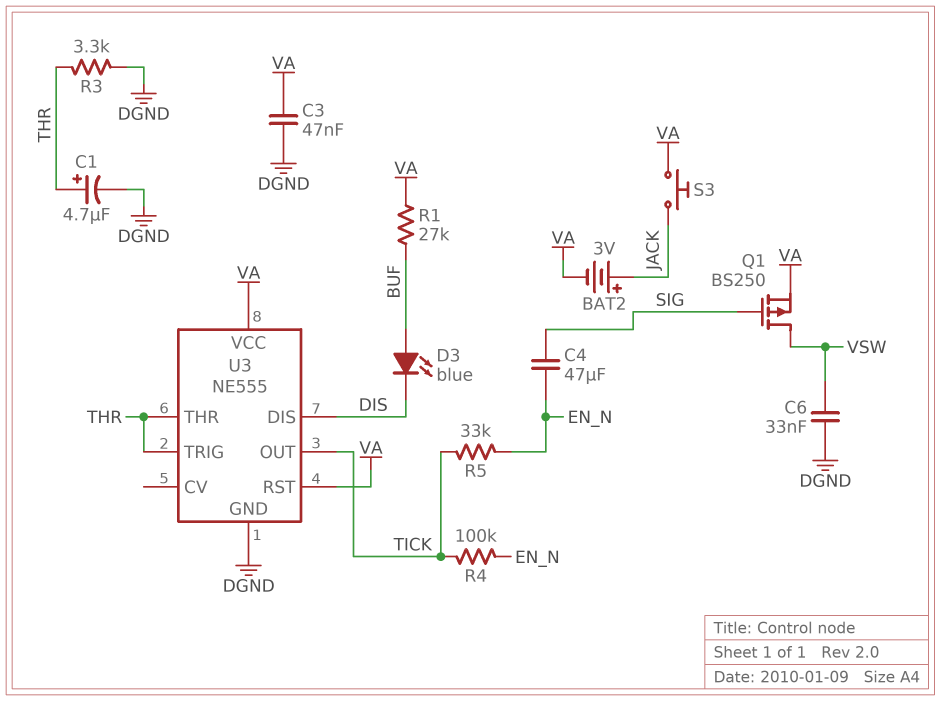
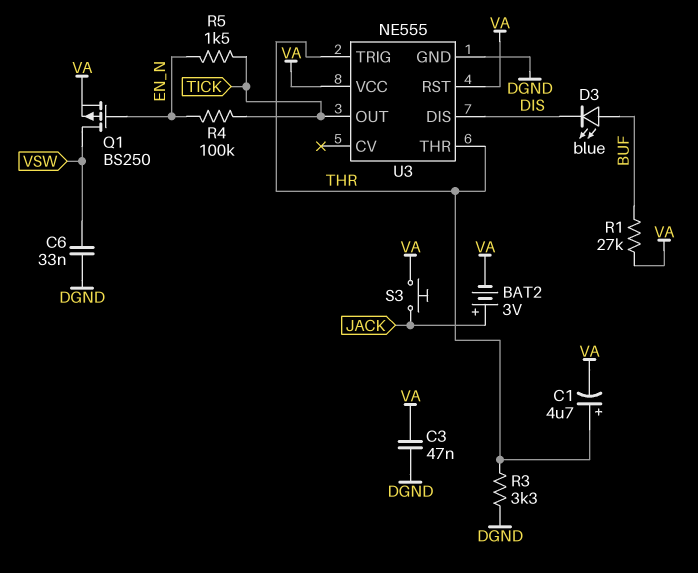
C1: 4.7uF (plus THR, minus DGND) -> 4.7uF (plus THR, minus VA)
C4: 47uF (EN_N, SIG) -> none
Q1: PMOS BS250 (G SIG, D VSW, S VA) -> PMOS BS250 (G EN_N, D VSW, S VA)
R5: 33k (EN_N, TICK) -> 1.5k (EN_N, TICK)

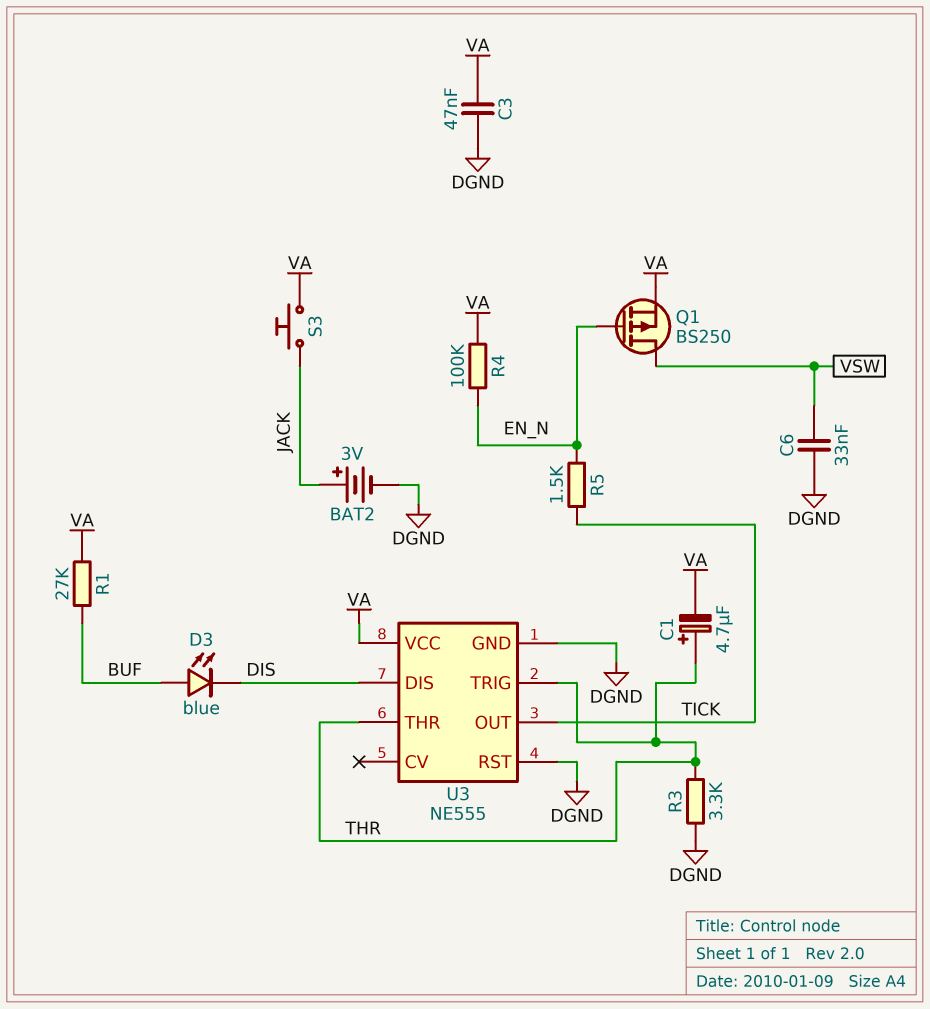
BAT2: 3V (plus JACK, minus VA) -> 3V (plus JACK, minus DGND)
R4: 100k (EN_N, TICK) -> 100k (EN_N, VA)
U3 pin RST: VA -> DGND

